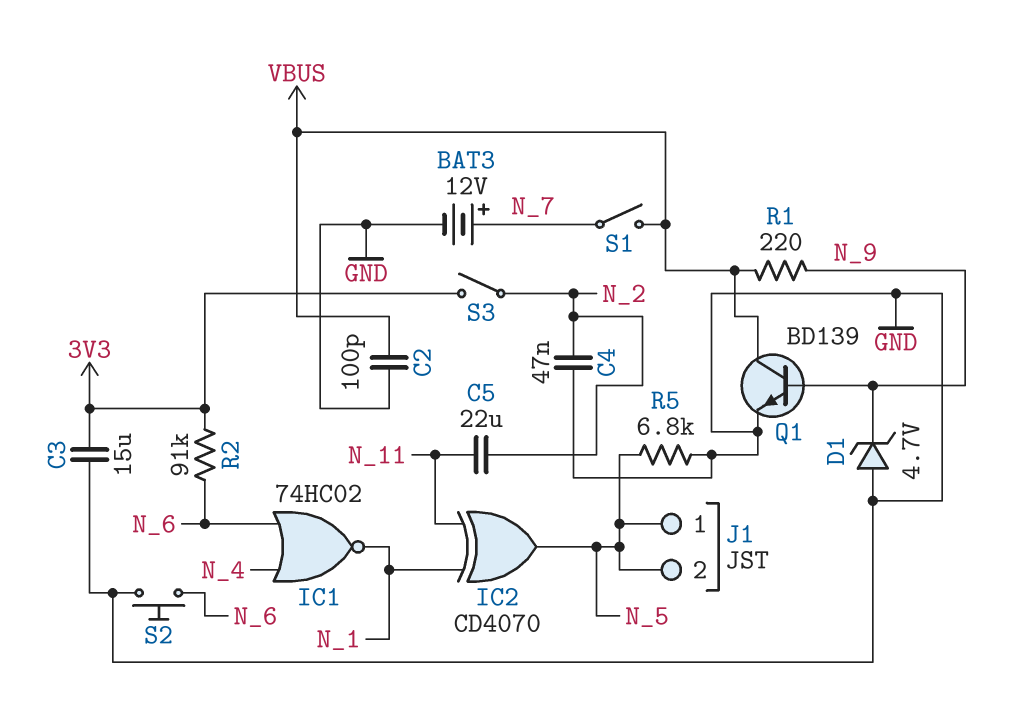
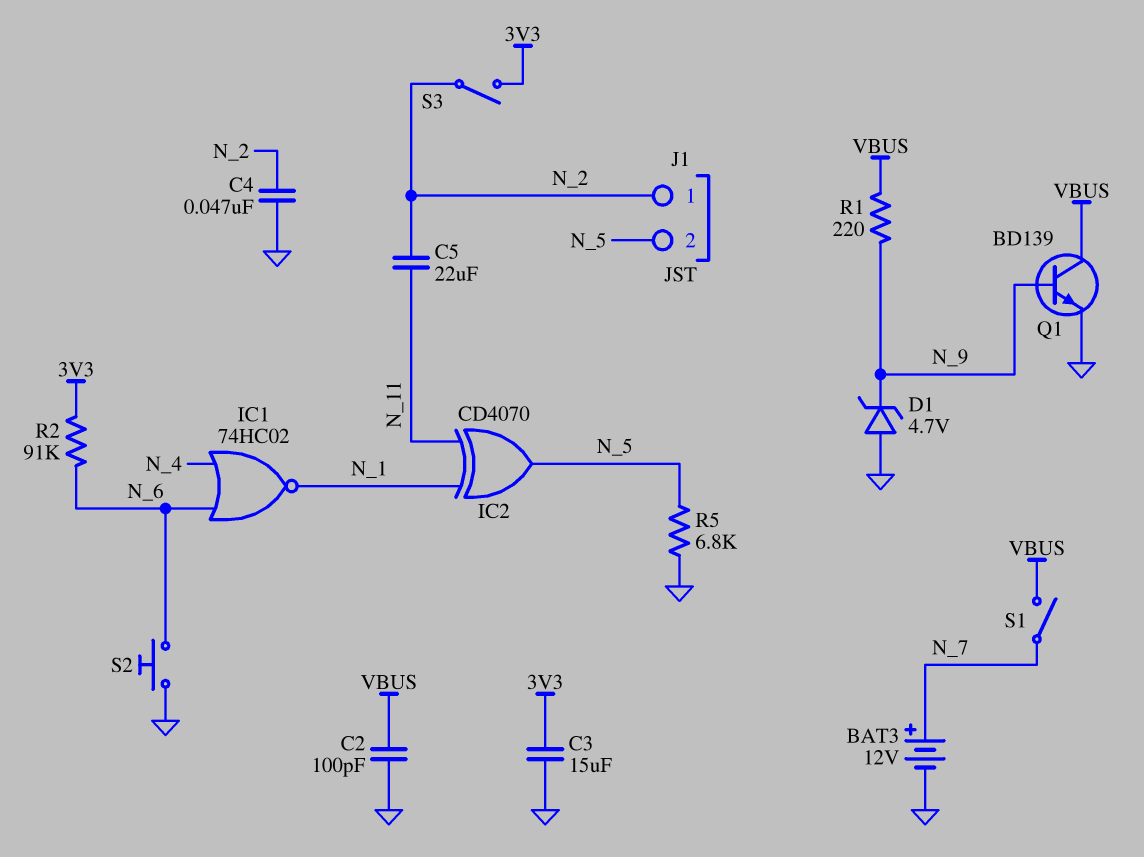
J1 pin 1: N_5 -> N_2

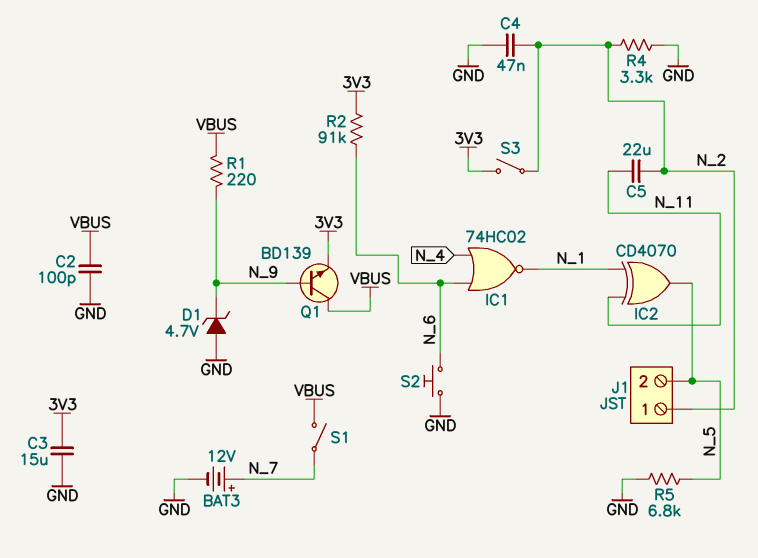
Q1: NPN BD139 (B N_9, C VBUS, E GND) -> NPN BD139 (B N_9, C VBUS, E 3V3)
R4: none -> 3.3k (GND, N_2)

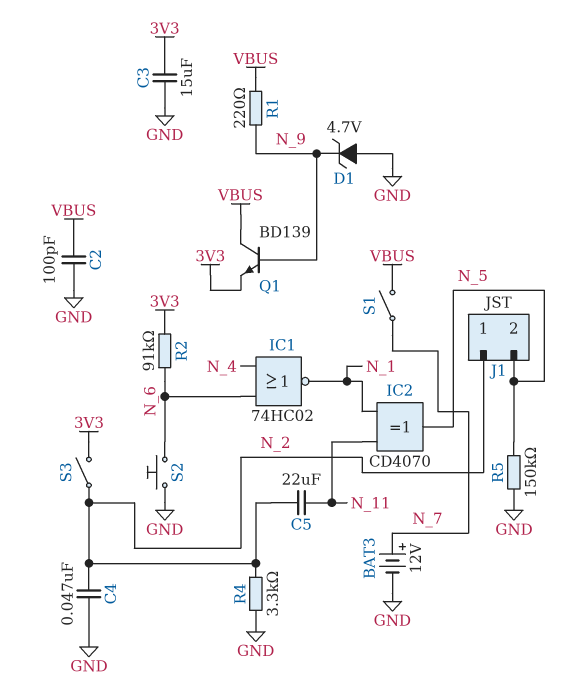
R5: 6.8k (GND, N_5) -> 150k (GND, N_5)

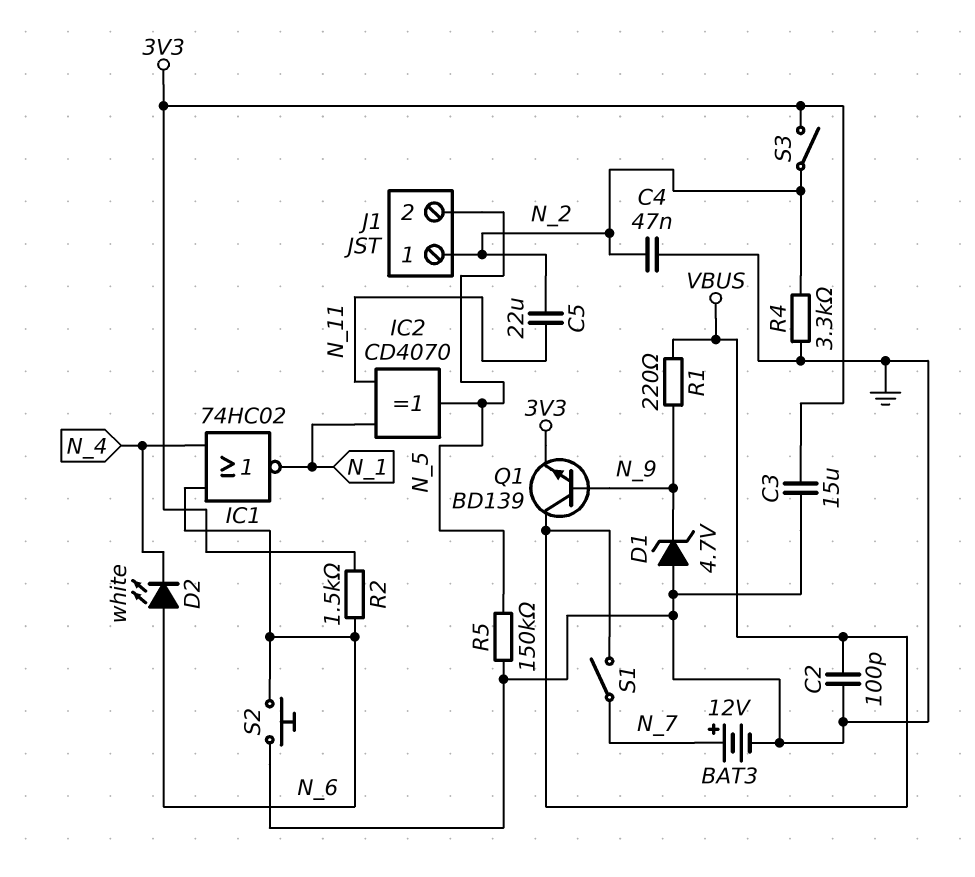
D2: none -> LED white (A N_6, K N_4)
R2: 91k (3V3, N_6) -> 1.5k (3V3, N_6)

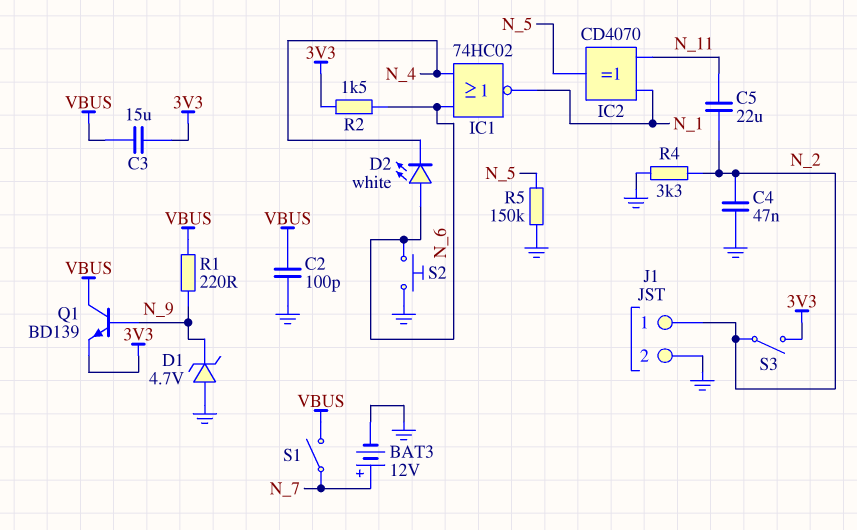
C3: 15uF (3V3, GND) -> 15uF (3V3, VBUS)
J1 pin 2: N_5 -> GND

